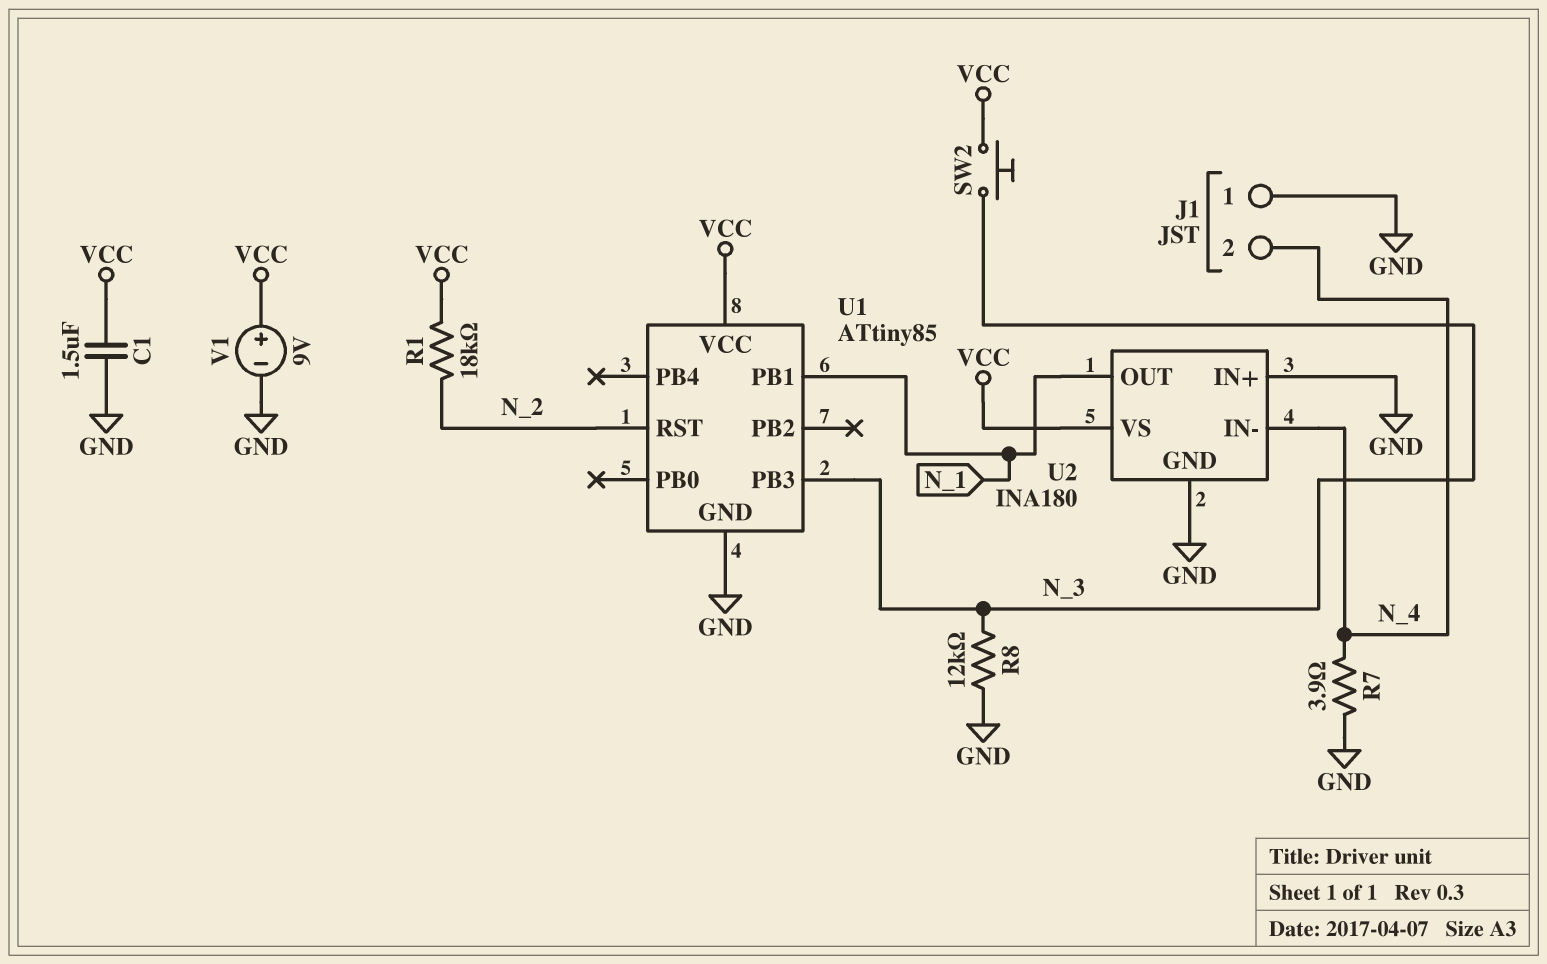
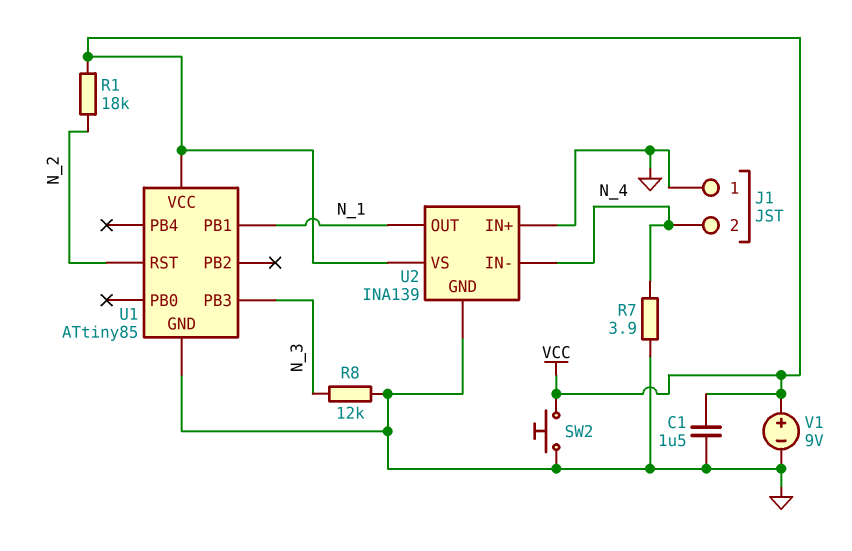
SW2: button (N_3, VCC) -> button (GND, VCC)
U2: INA180 -> INA139

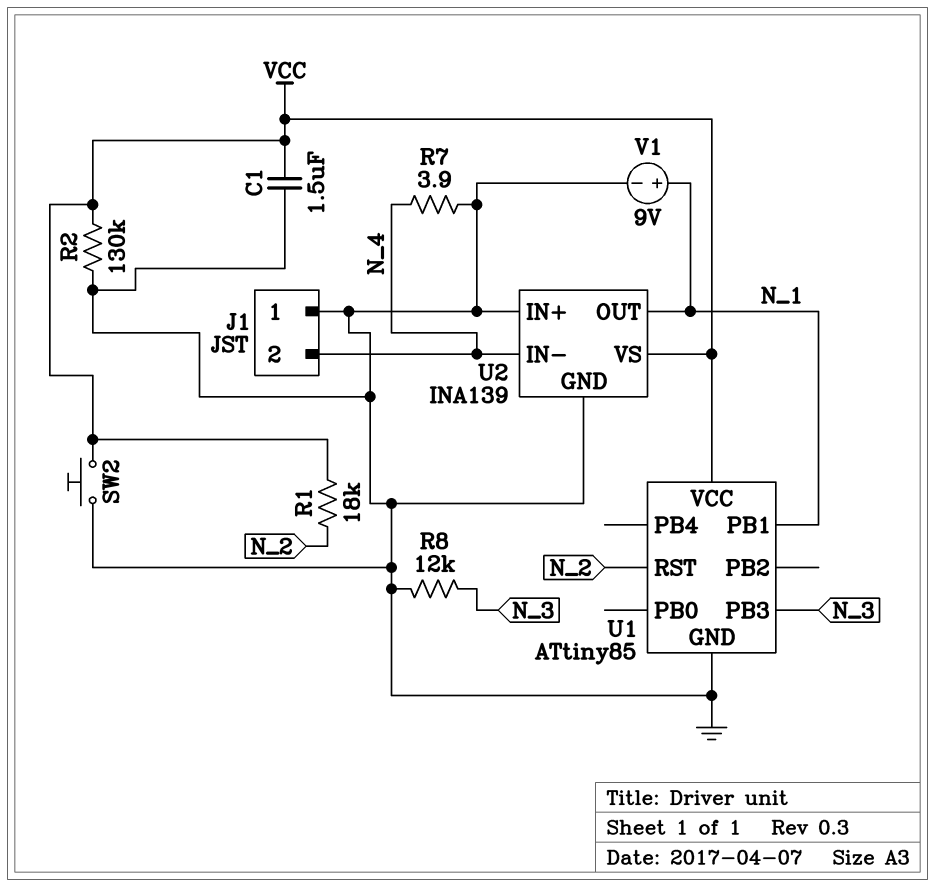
R2: none -> 130k (GND, VCC)
V1: 9V (plus VCC, minus GND) -> 9V (plus N_1, minus GND)

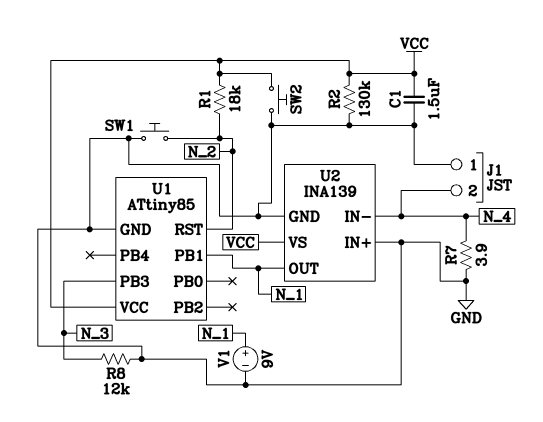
SW1: none -> button (GND, N_2)

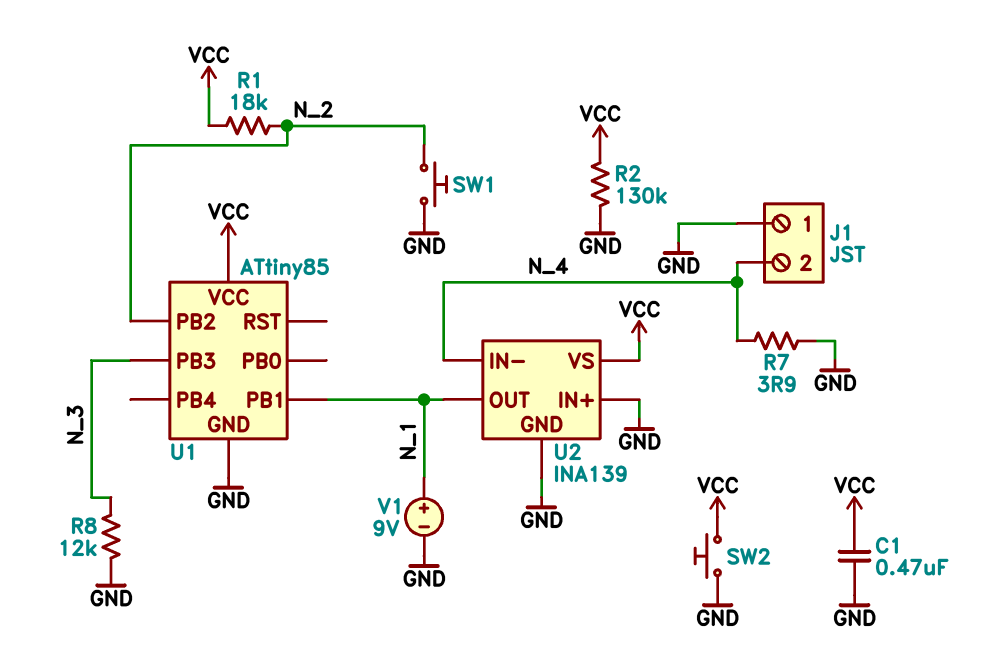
C1: 1.5uF (GND, VCC) -> 470nF (GND, VCC)
U1 pin PB2: none -> N_2
U1 pin RST: N_2 -> none

